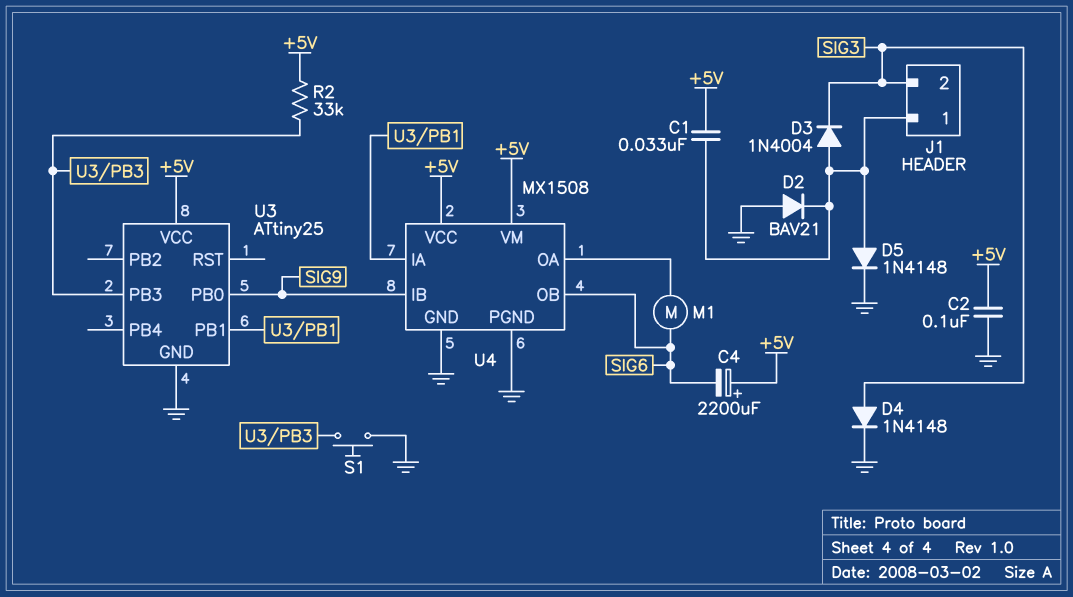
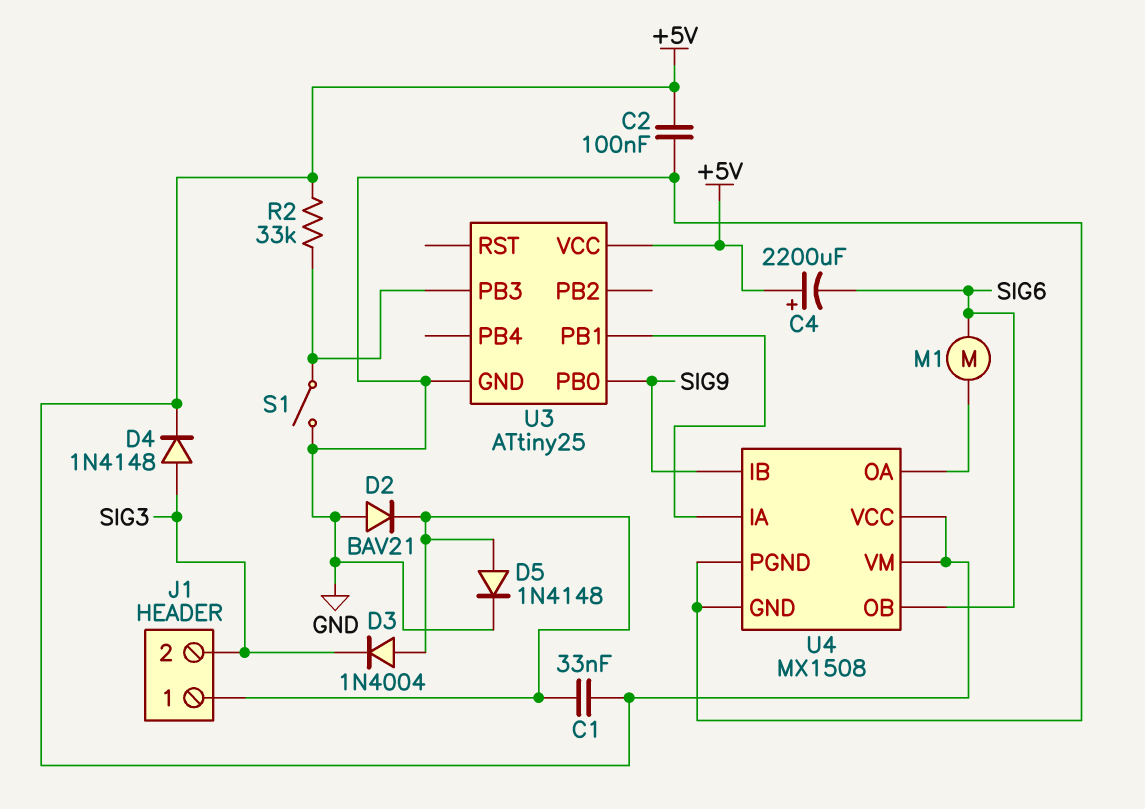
D4: diode 1N4148 (A SIG3, K GND) -> diode 1N4148 (A SIG3, K +5V)
S1: button (GND, U3/PB3) -> switch (GND, U3/PB3)

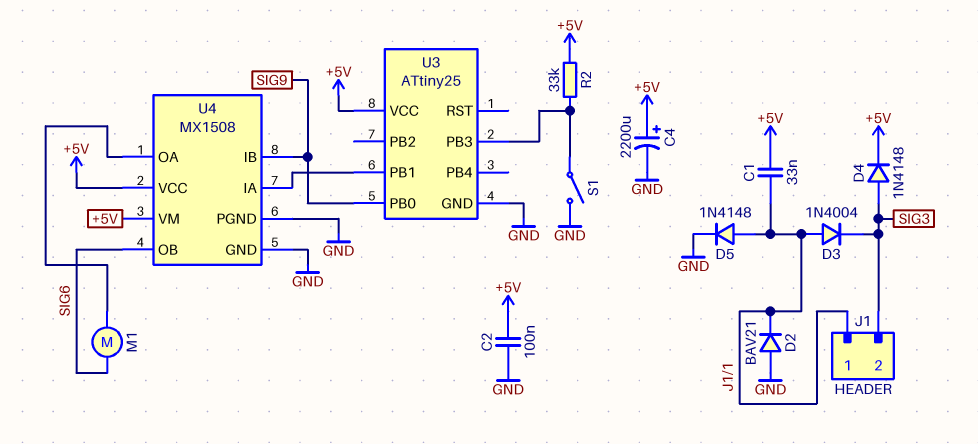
C4: 2200uF (plus +5V, minus SIG6) -> 2200uF (plus +5V, minus GND)

